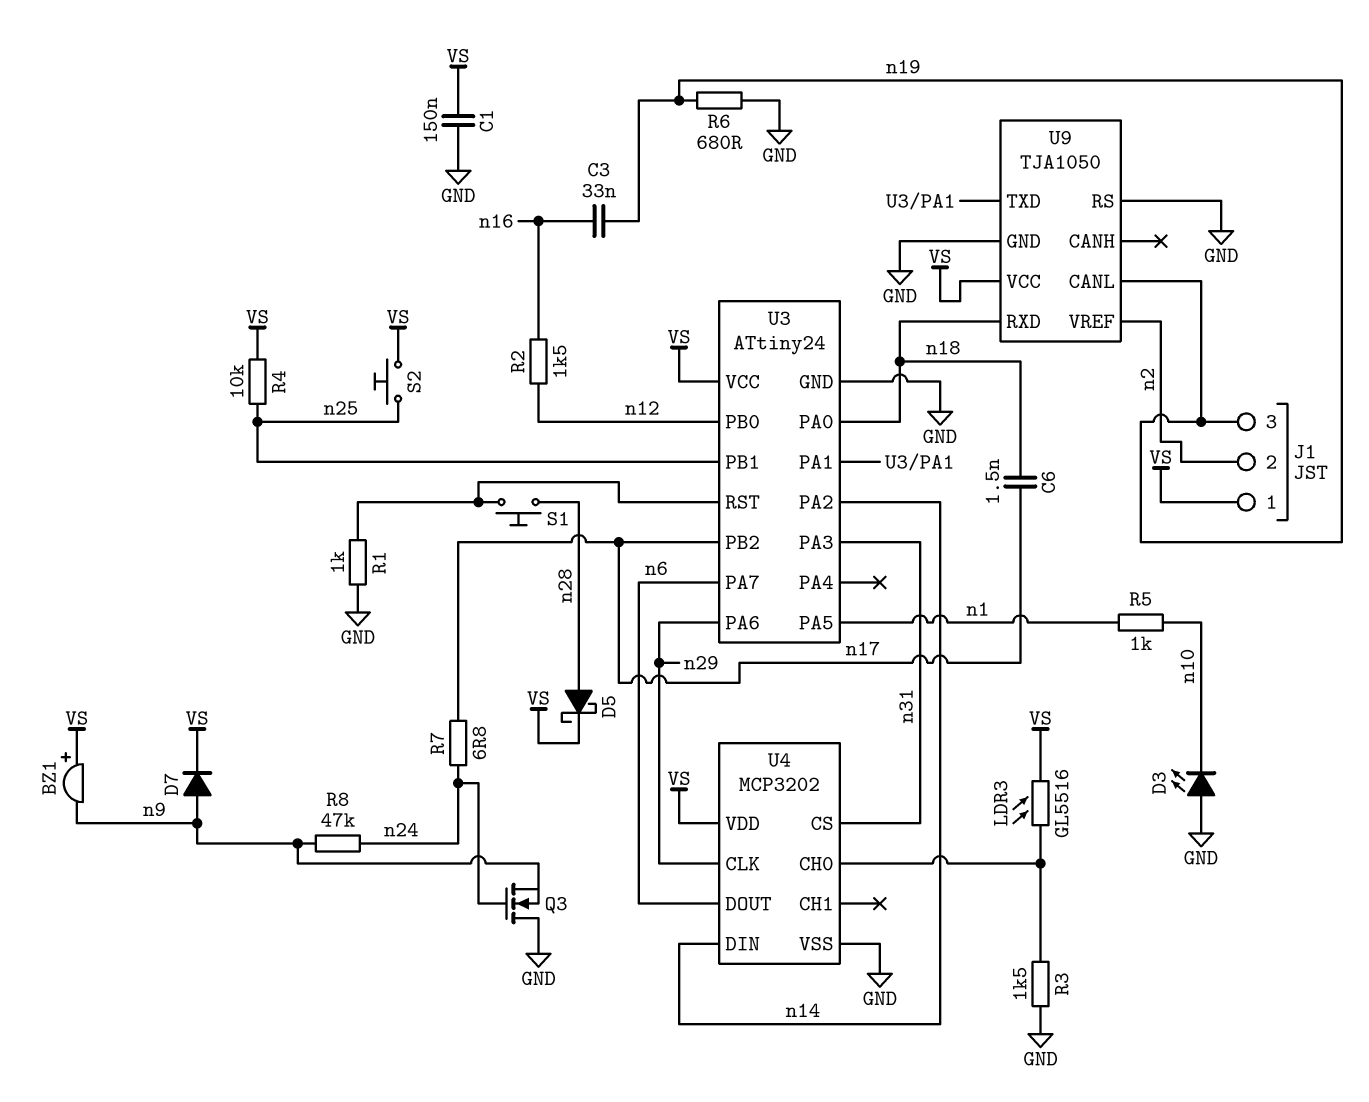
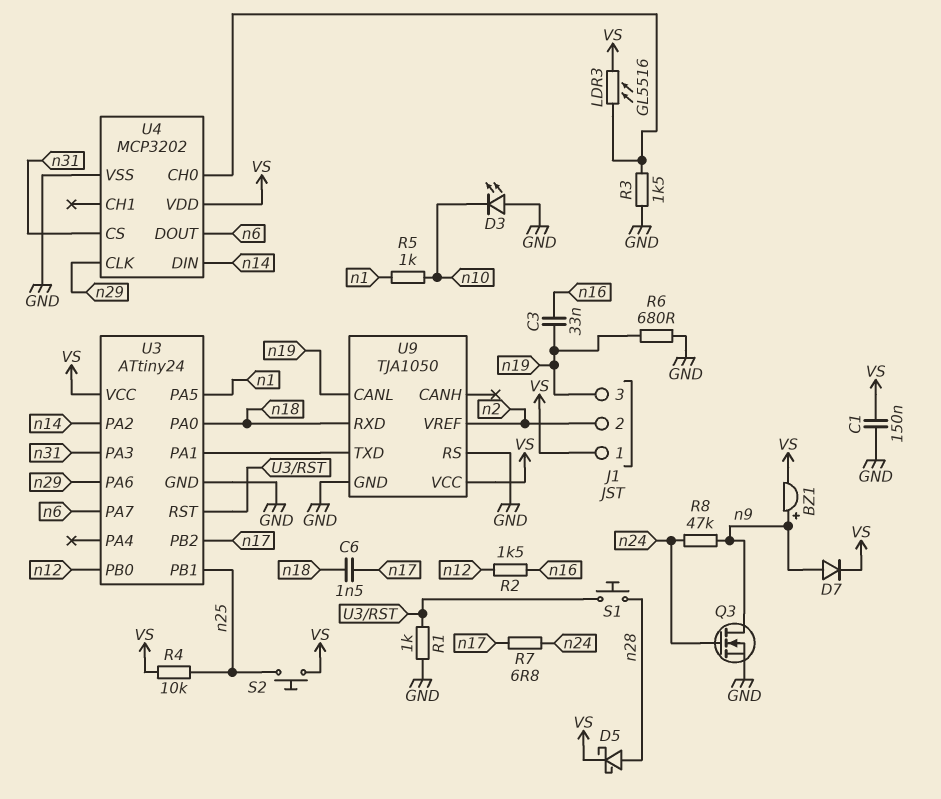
BZ1: buzzer (plus VS, minus n9) -> buzzer (plus n9, minus VS)
Q3: NMOS (G n24, D GND, S n9) -> NMOS (G n24, D n9, S GND)

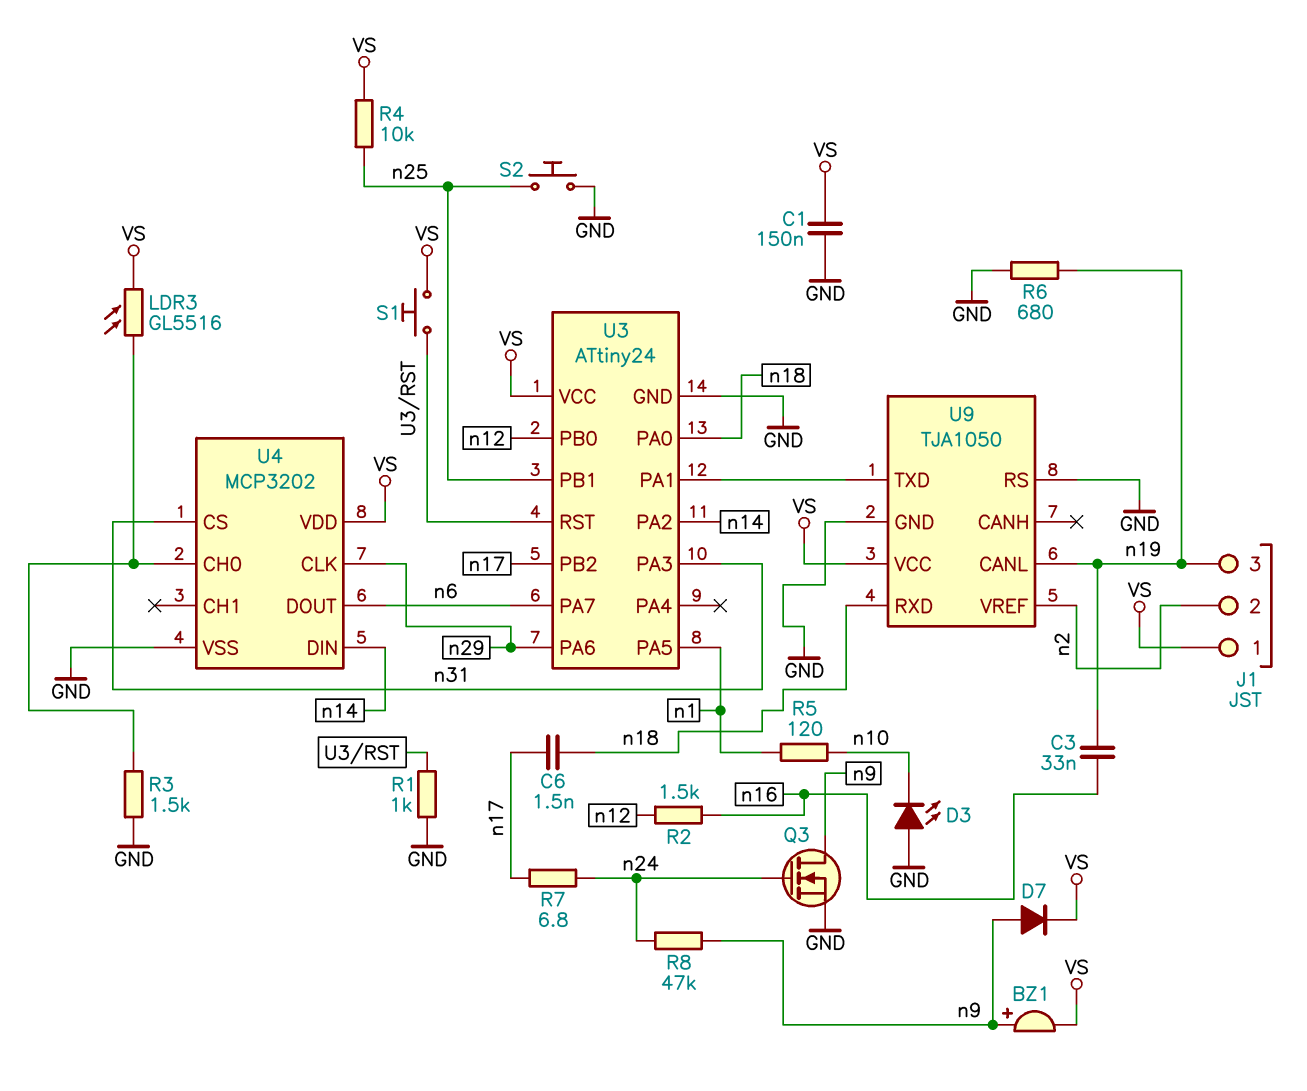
D5: schottky (A n28, K VS) -> none
R5: 1k (n1, n10) -> 120 (n1, n10)
S1: button (U3/RST, n28) -> button (U3/RST, VS)
S2: button (VS, n25) -> button (GND, n25)

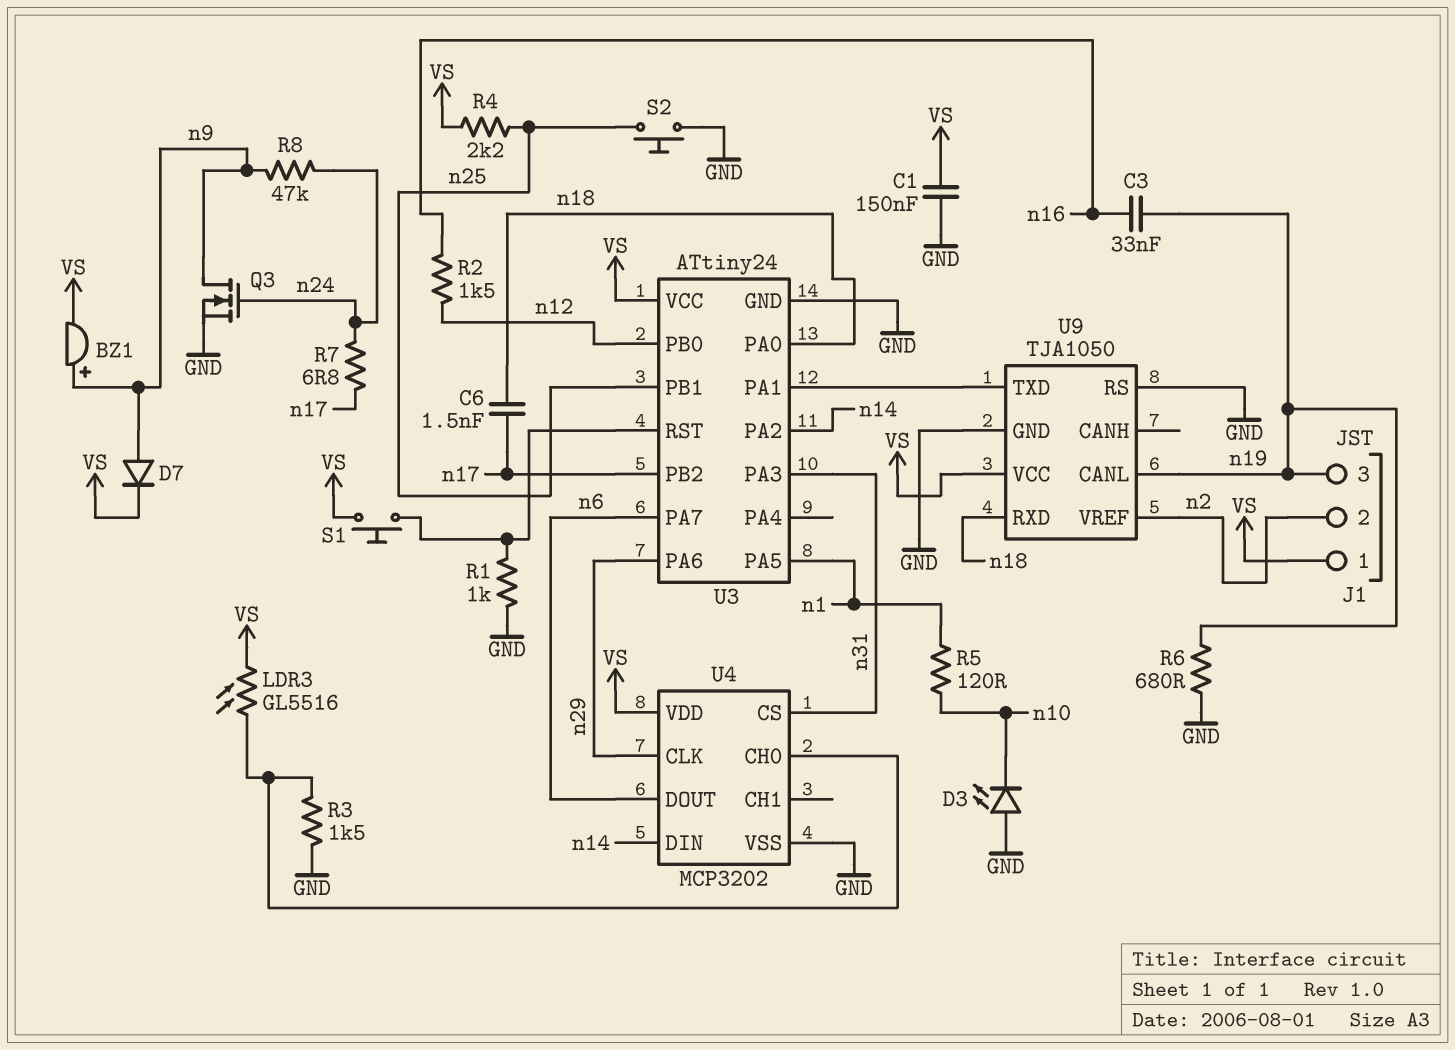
R4: 10k (VS, n25) -> 2.2k (VS, n25)

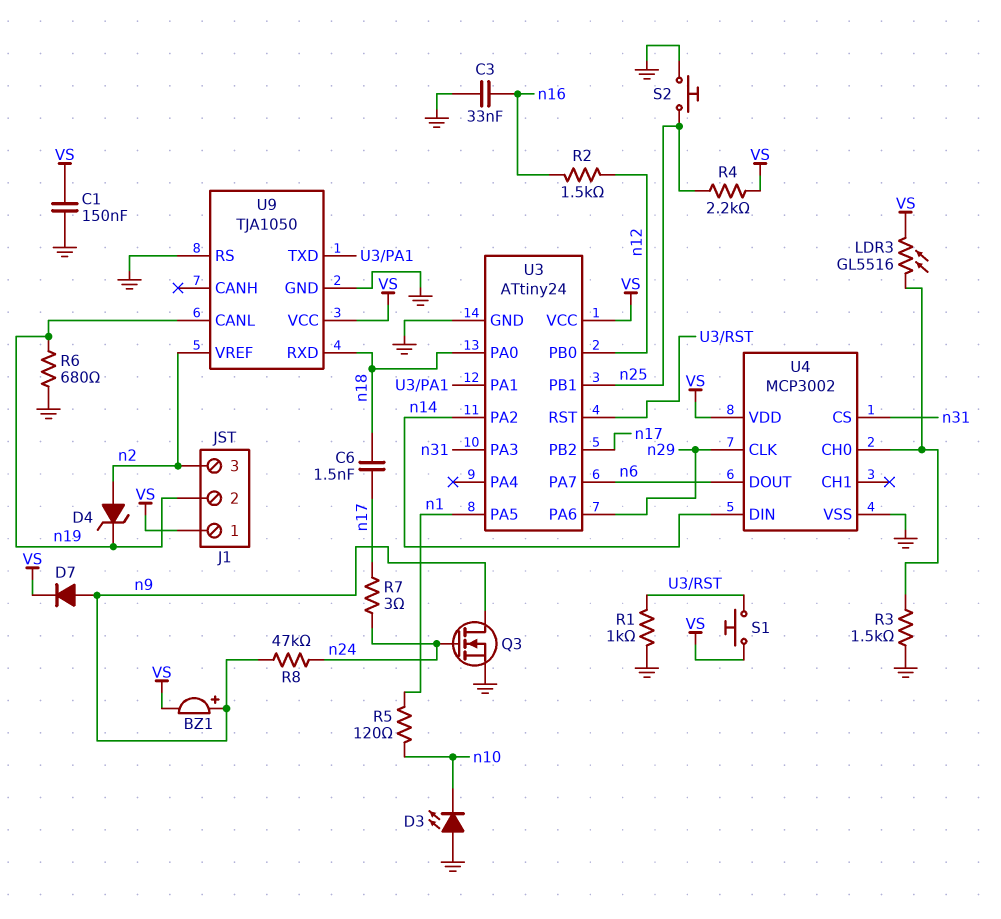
C3: 33nF (n16, n19) -> 33nF (GND, n16)
D4: none -> zener (A n2, K n19)
J1 pin 2: n2 -> n19
J1 pin 3: n19 -> n2
R7: 6.8 (n17, n24) -> 3 (n17, n24)
U4: MCP3202 -> MCP3002

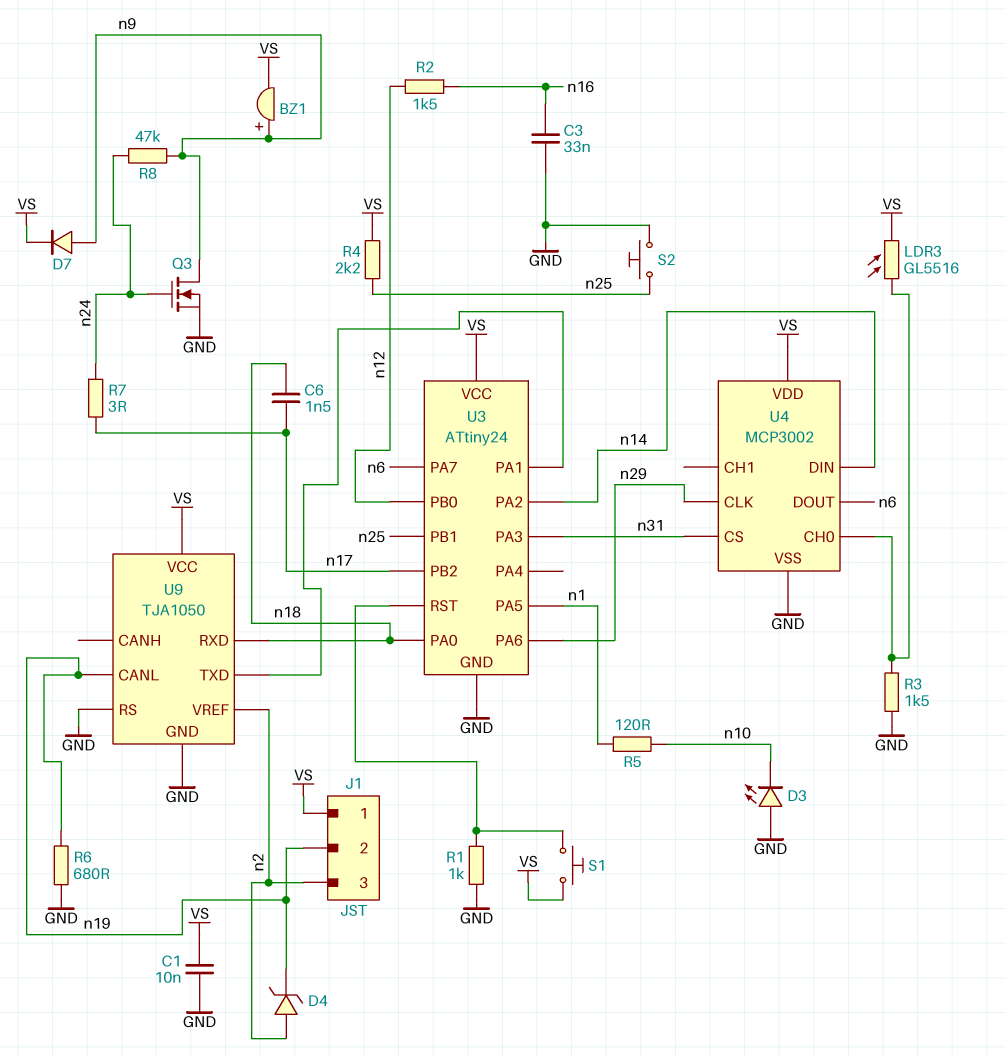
C1: 150nF (GND, VS) -> 10nF (GND, VS)

